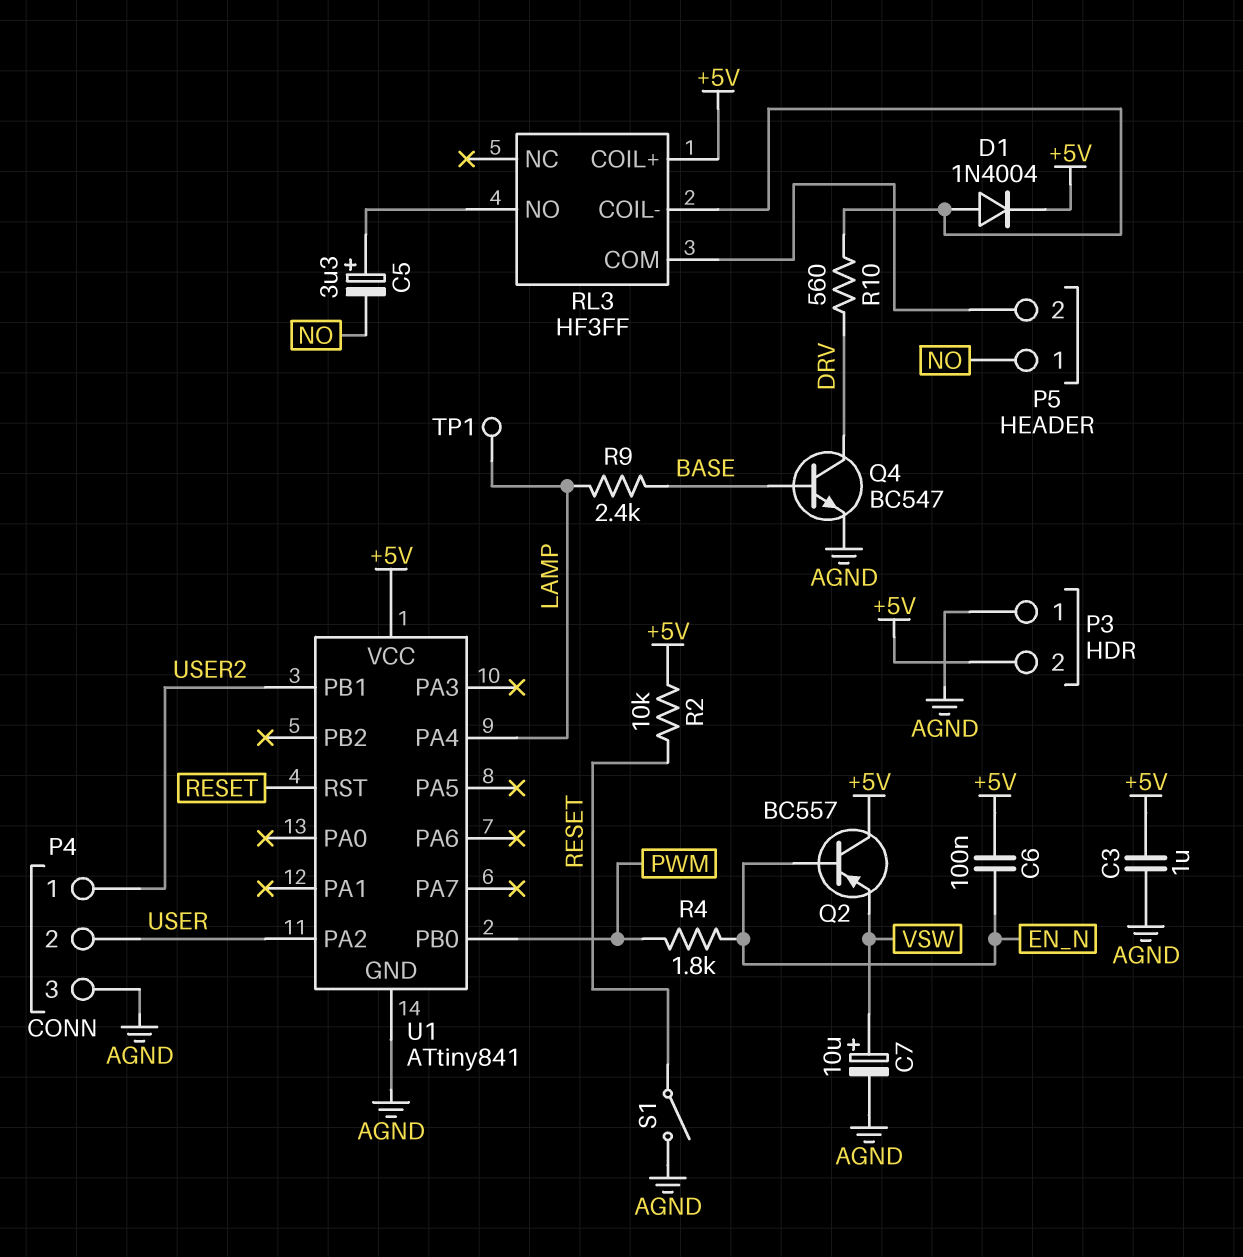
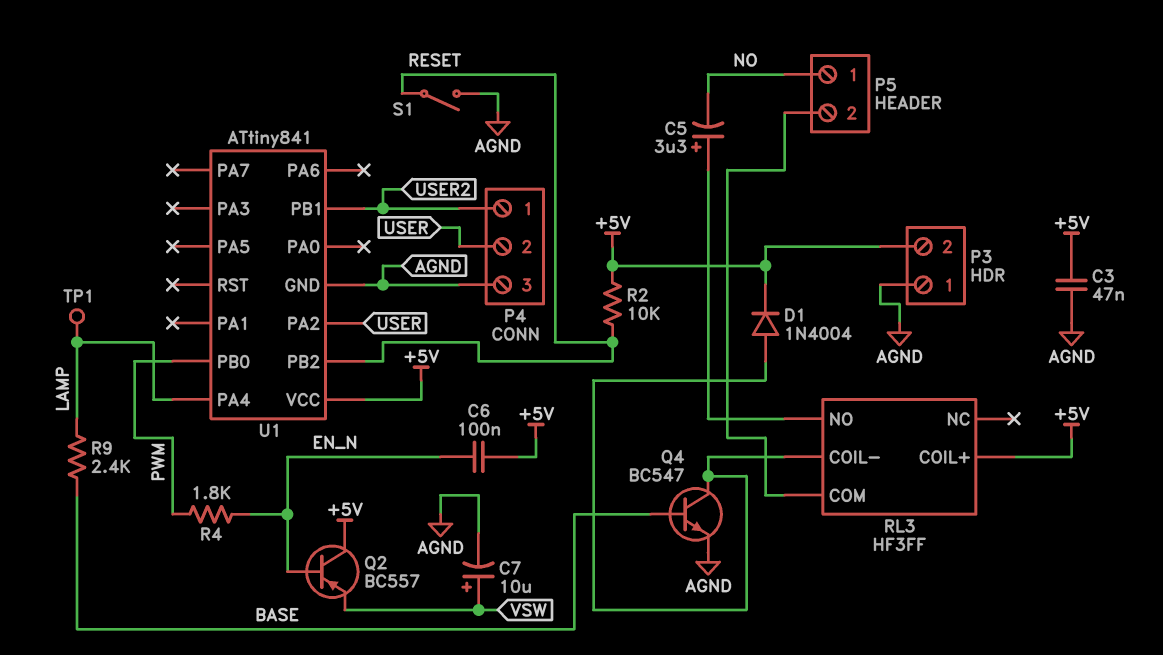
C3: 1uF (+5V, AGND) -> 47nF (+5V, AGND)
Q4: NPN BC547 (B BASE, C DRV, E AGND) -> NPN BC547 (B BASE, C RL3/COIL-, E AGND)
R10: 560 (DRV, RL3/COIL-) -> none
U1 pin PB2: none -> RESET
U1 pin RST: RESET -> none

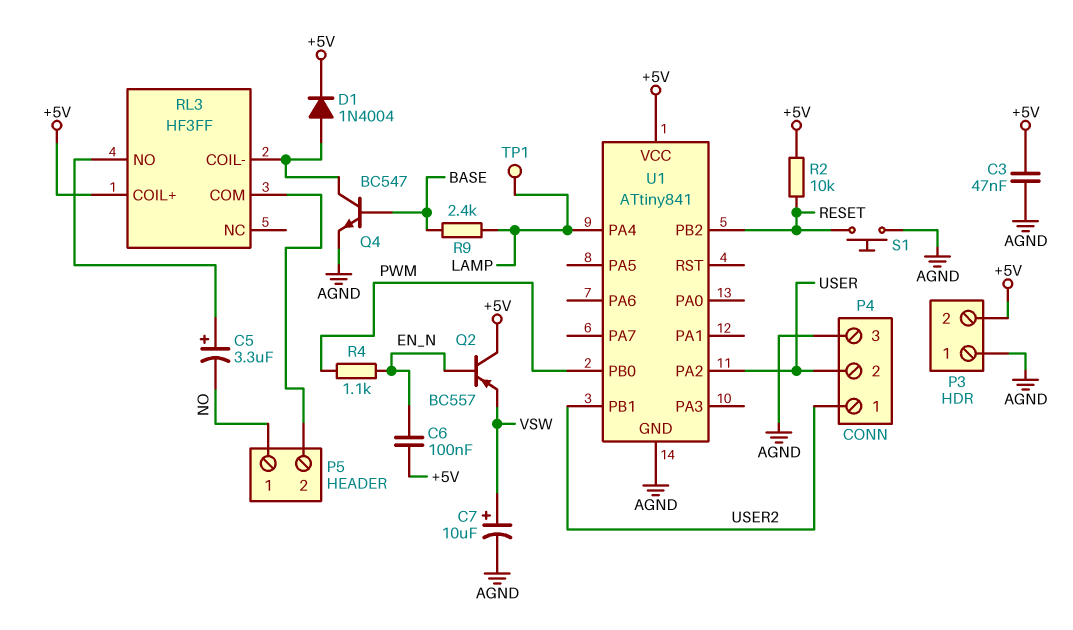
R4: 1.8k (EN_N, PWM) -> 1.1k (EN_N, PWM)
S1: switch (AGND, RESET) -> button (AGND, RESET)

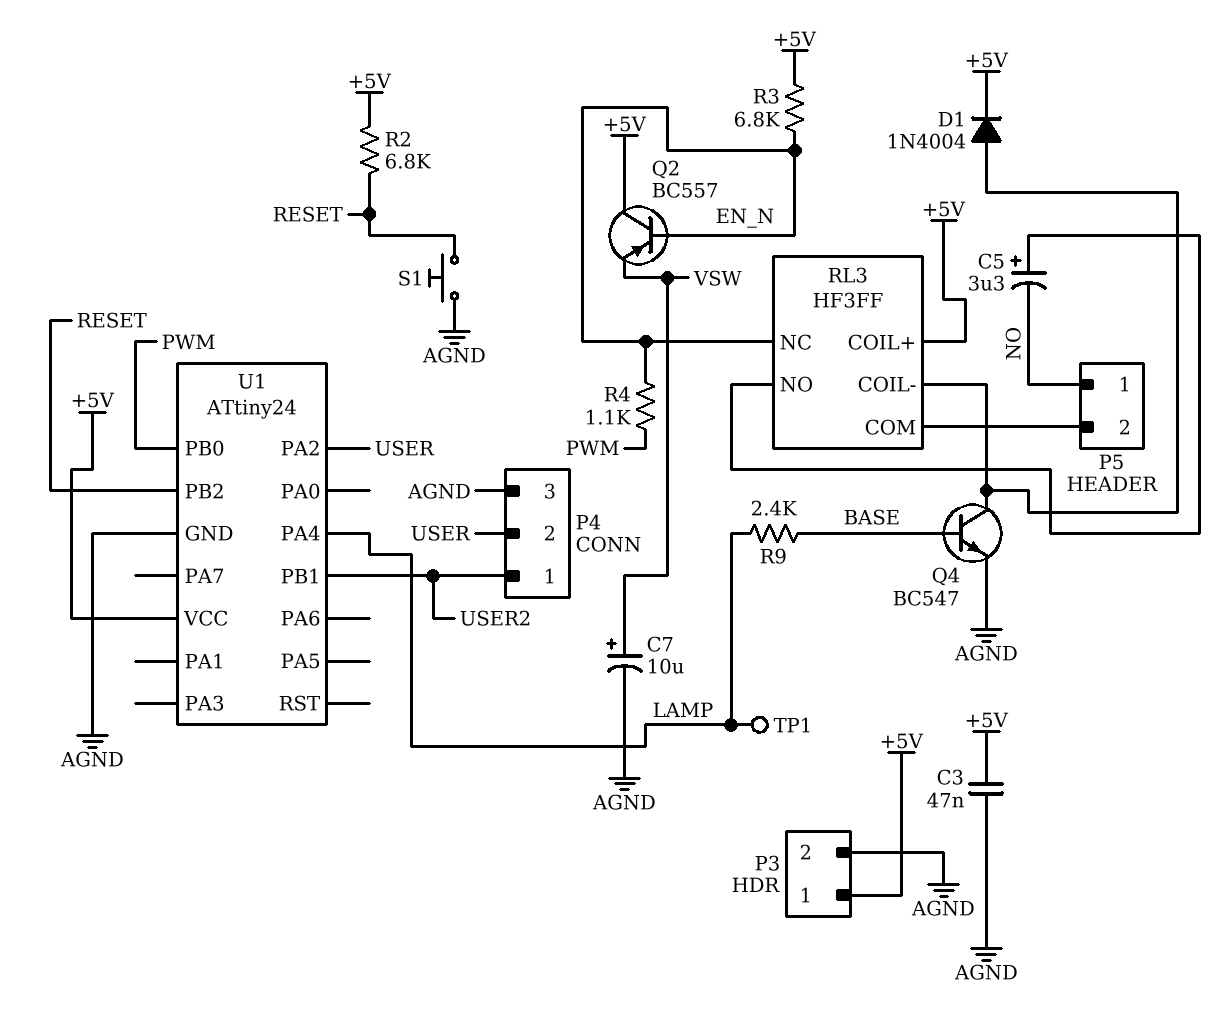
C6: 100nF (+5V, EN_N) -> none
P3 pin 1: AGND -> +5V
P3 pin 2: +5V -> AGND
R2: 10k (+5V, RESET) -> 6.8k (+5V, RESET)
R3: none -> 6.8k (+5V, EN_N)
RL3 pin NC: none -> EN_N
U1: ATtiny841 -> ATtiny24

